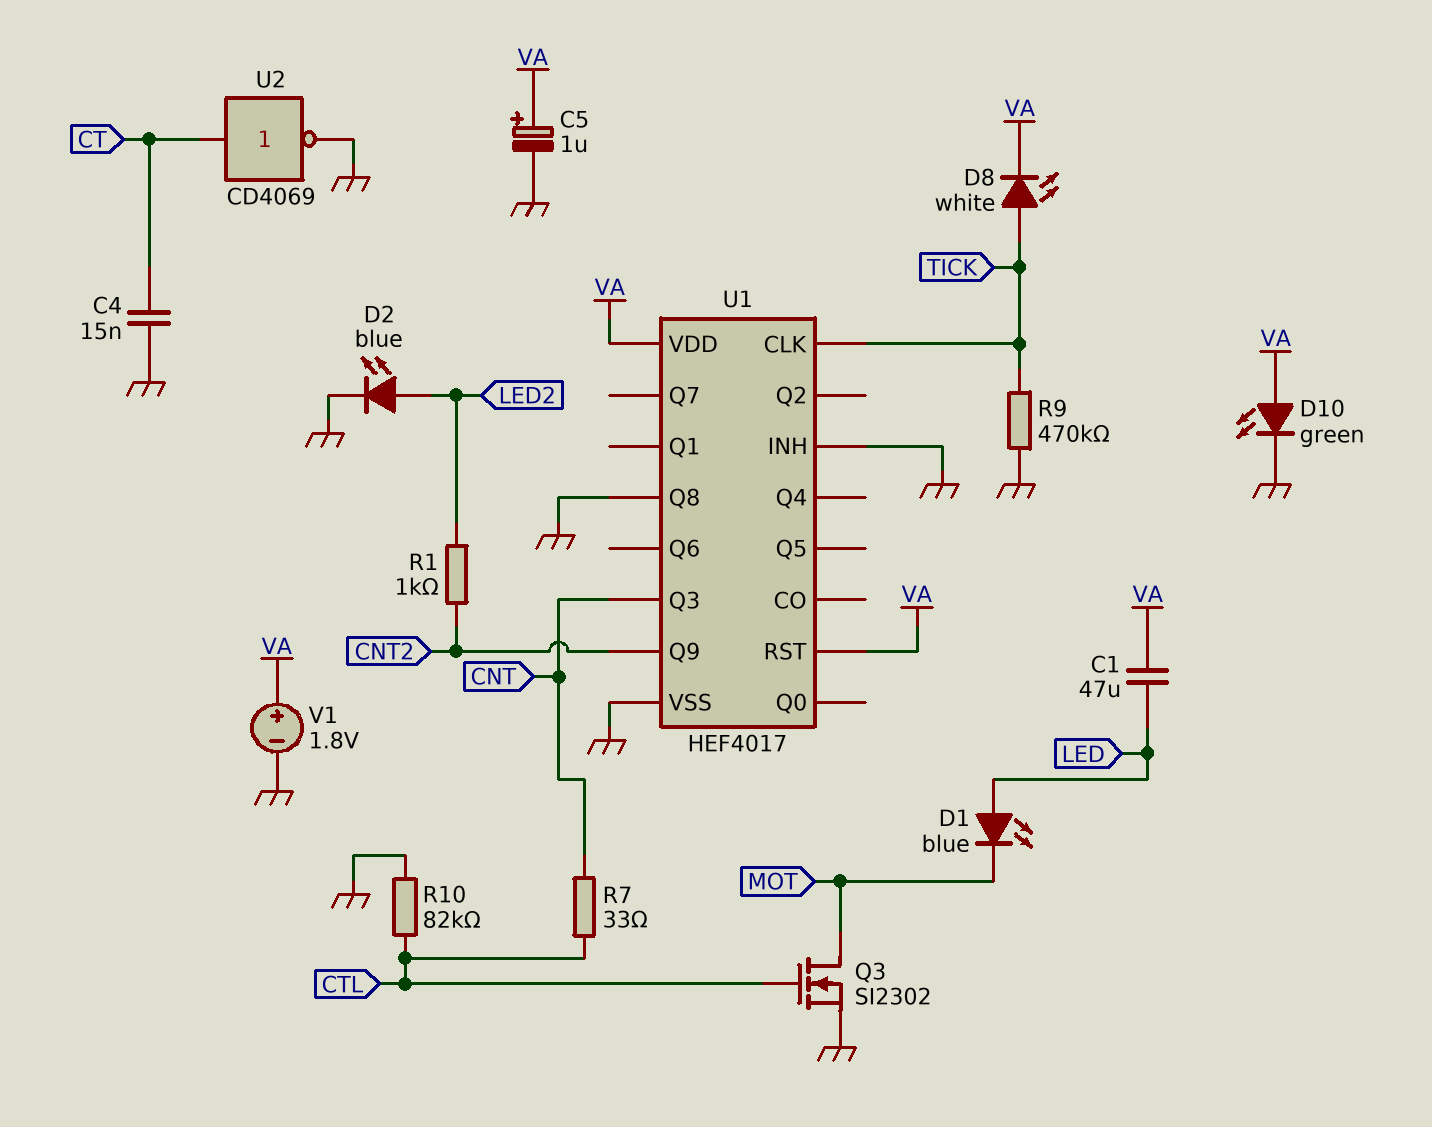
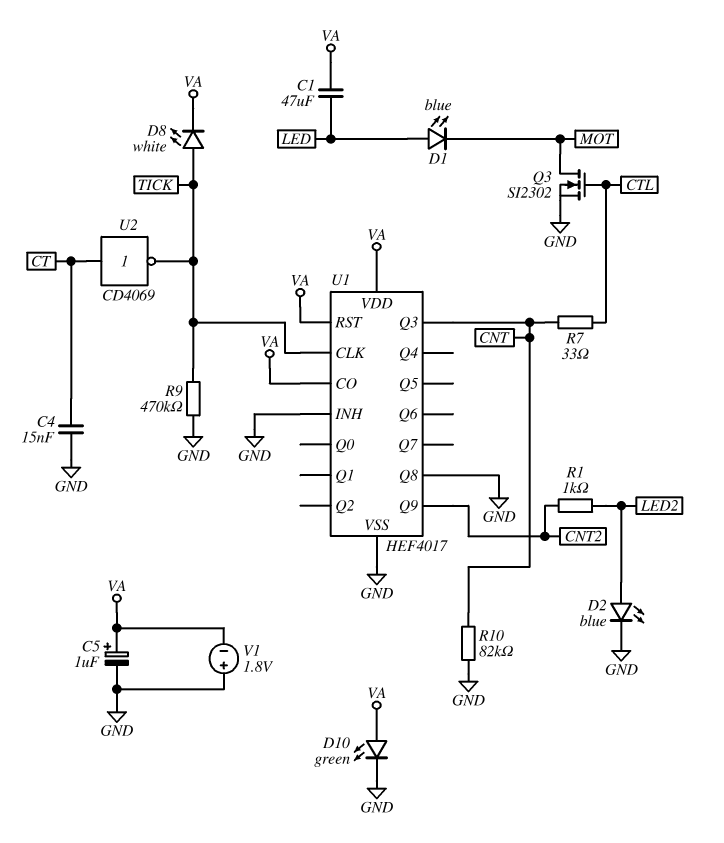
R10: 82k (CTL, GND) -> 82k (CNT, GND)
U1 pin CO: none -> VA
U2: NOT CD4069 (in CT, out GND) -> NOT CD4069 (in CT, out TICK)
V1: 1.8V (plus VA, minus GND) -> 1.8V (plus GND, minus VA)

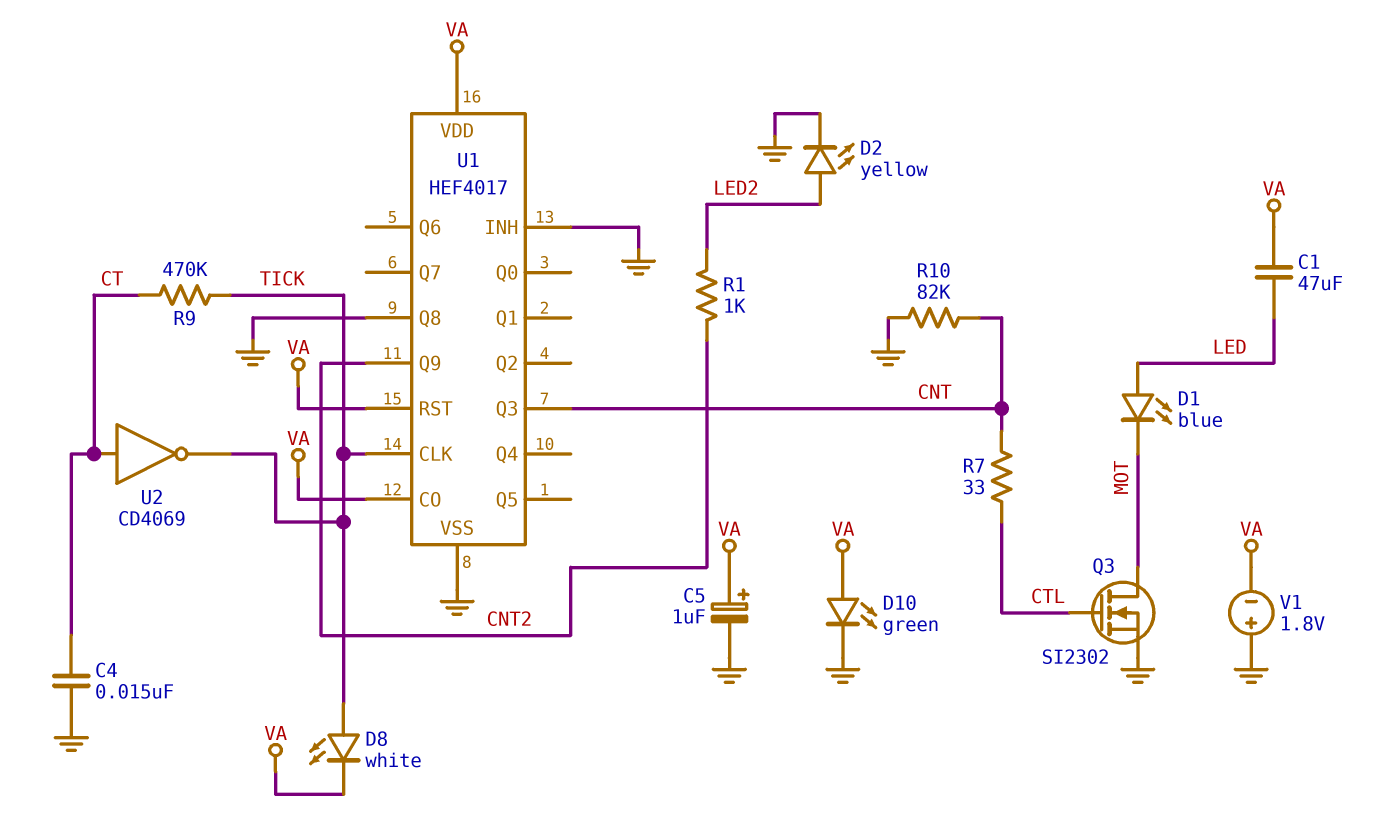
D2: LED blue (A LED2, K GND) -> LED yellow (A LED2, K GND)
R9: 470k (GND, TICK) -> 470k (CT, TICK)

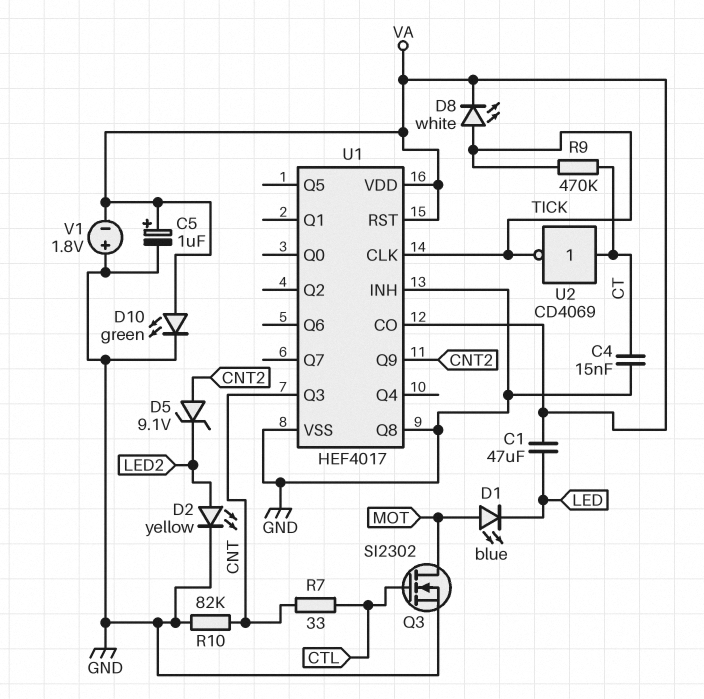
D1: LED blue (A LED, K MOT) -> LED blue (A MOT, K LED)
D5: none -> zener 9.1V (A CNT2, K LED2)
R1: 1k (CNT2, LED2) -> none

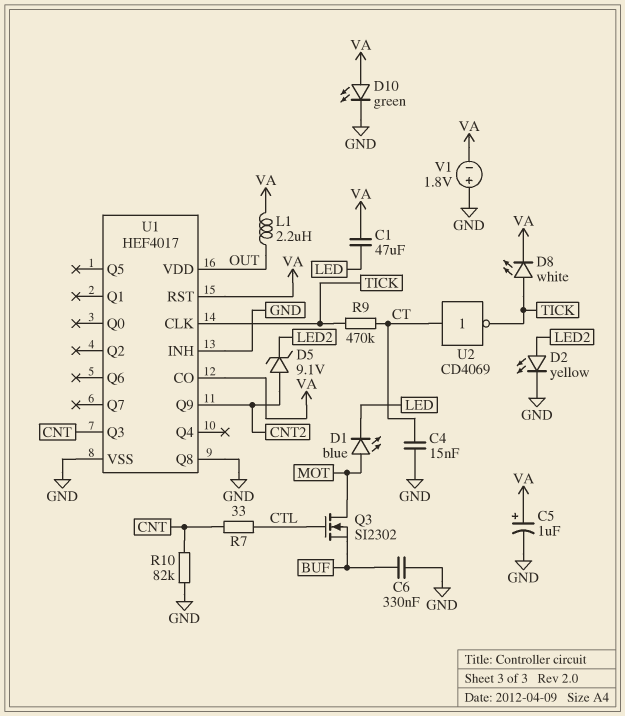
C6: none -> 330nF (BUF, GND)
L1: none -> 2.2uH (OUT, VA)
Q3: NMOS SI2302 (G CTL, D MOT, S GND) -> NMOS SI2302 (G CTL, D MOT, S BUF)
U1 pin VDD: VA -> OUT

